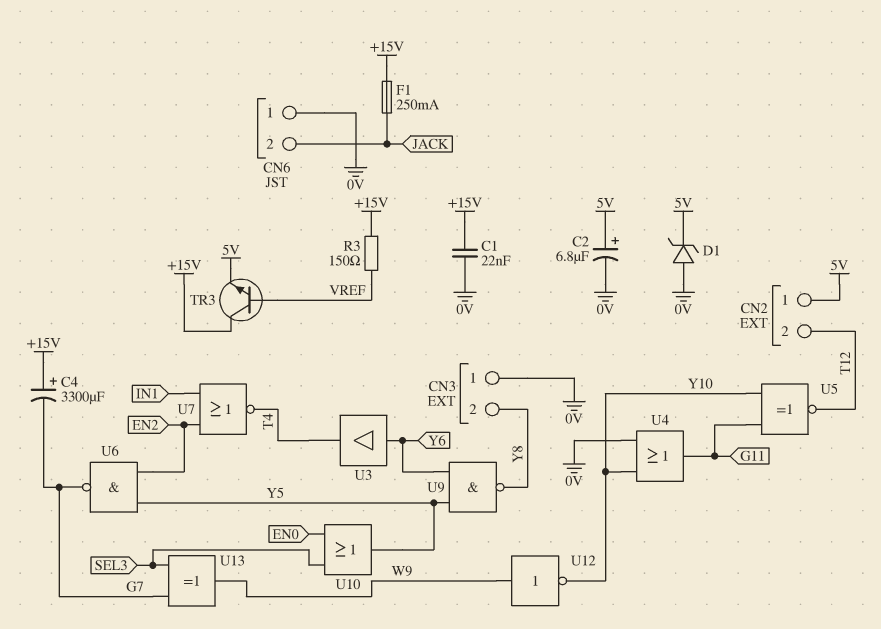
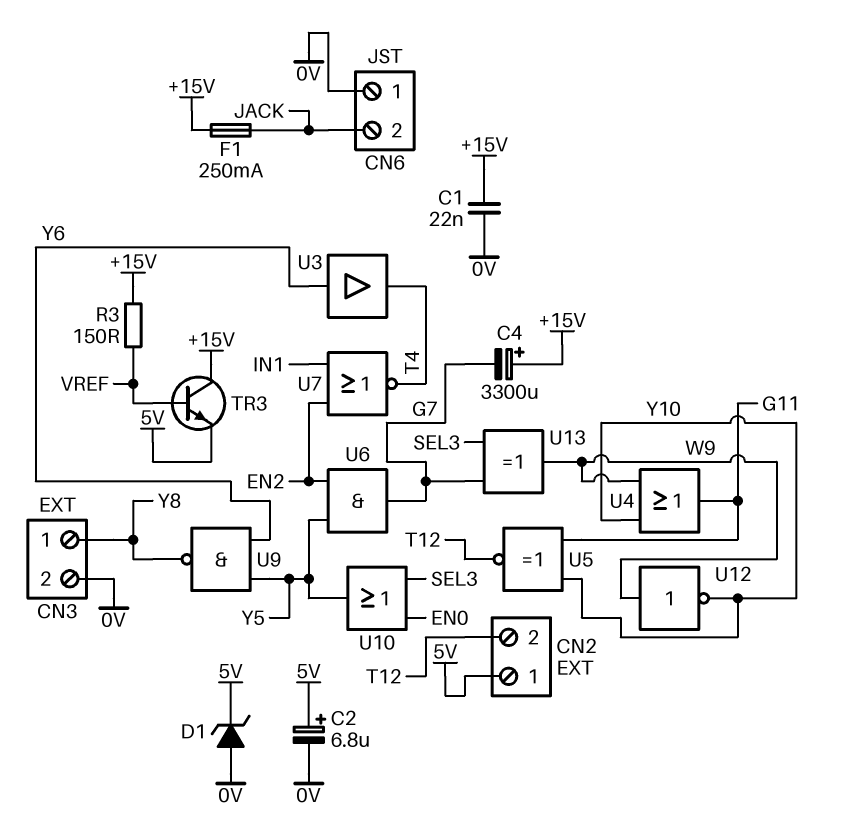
CN3 pin 1: 0V -> Y8
CN3 pin 2: Y8 -> 0V
U4: OR (in 0V, in Y10, out G11) -> OR (in W9, in Y10, out G11)
U6: NAND (in EN2, in Y5, out G7) -> AND (in EN2, in Y5, out G7)

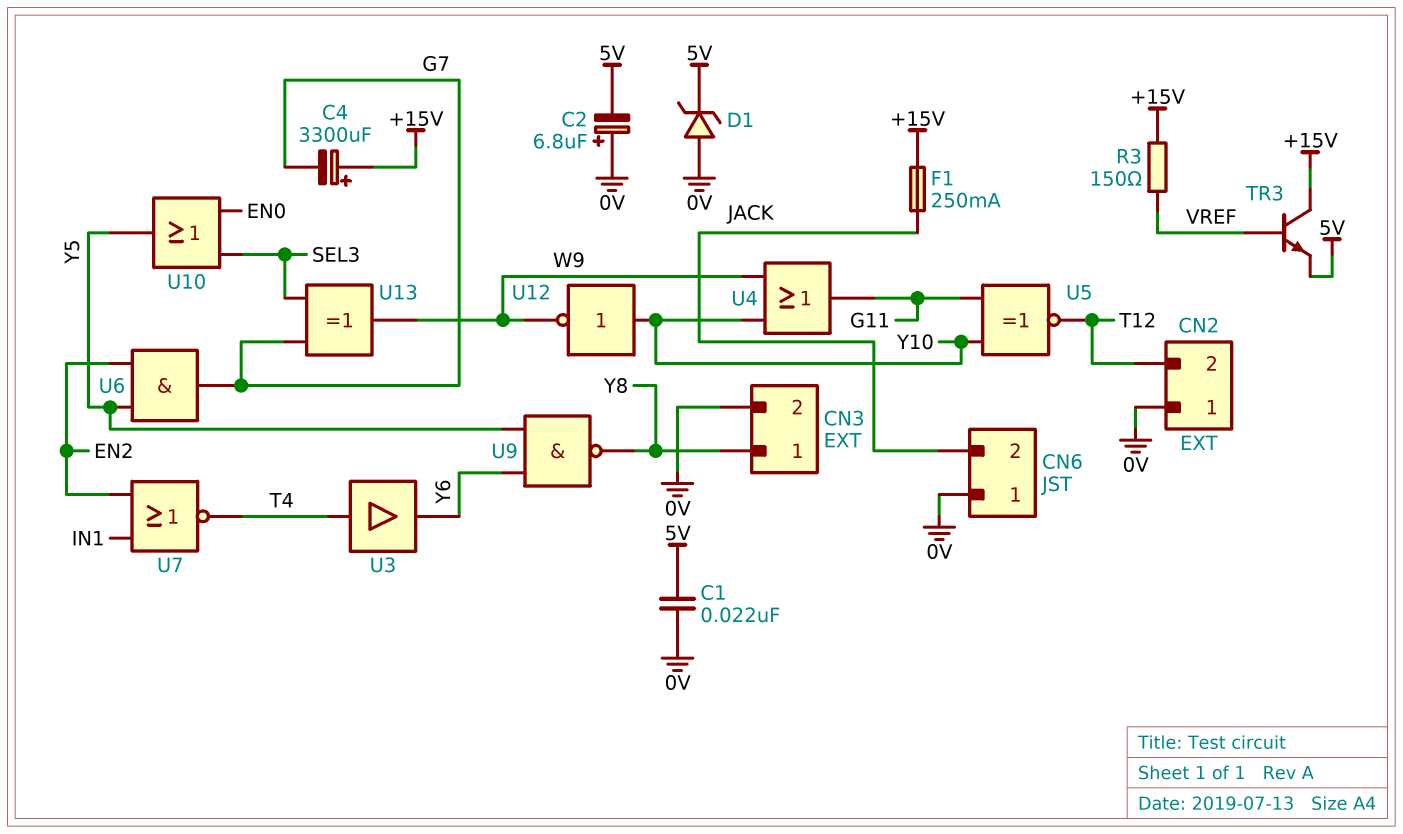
C1: 22nF (+15V, 0V) -> 22nF (0V, 5V)
C2: 6.8uF (plus 5V, minus 0V) -> 6.8uF (plus 0V, minus 5V)
CN2 pin 1: 5V -> 0V
U3: buffer (in Y6, out T4) -> buffer (in T4, out Y6)
U12: NOT (in W9, out Y10) -> NOT (in Y10, out W9)

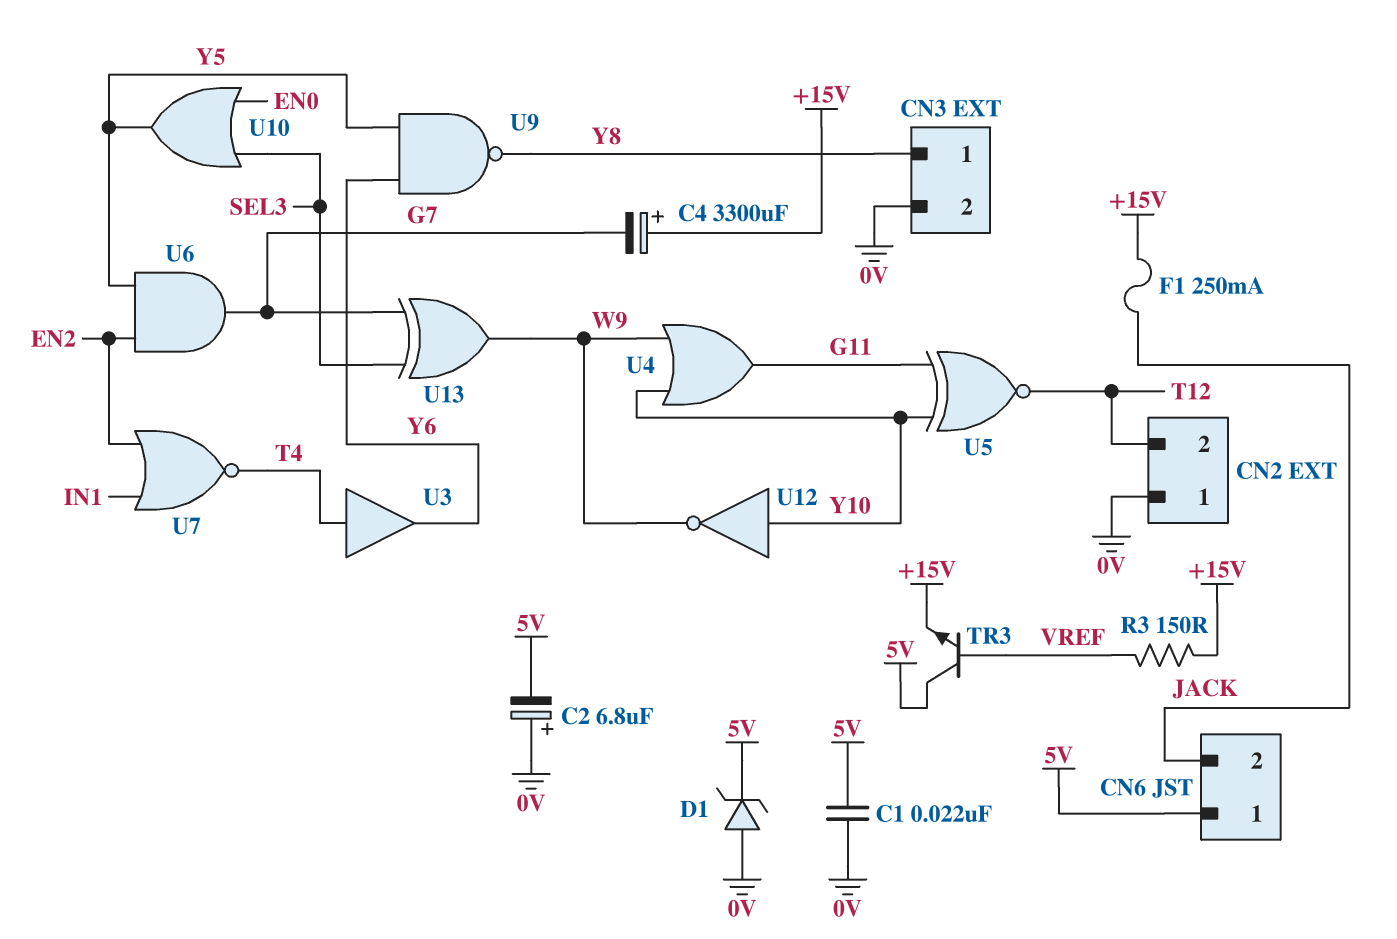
CN6 pin 1: 0V -> 5V
TR3: NPN (B VREF, C +15V, E 5V) -> NPN (B VREF, C 5V, E +15V)

